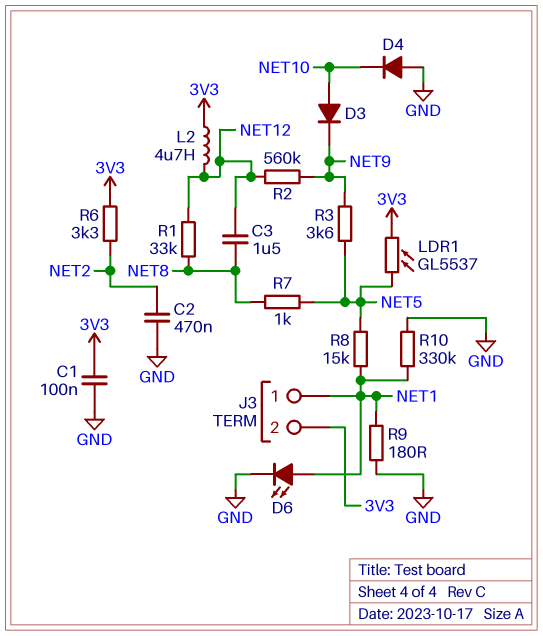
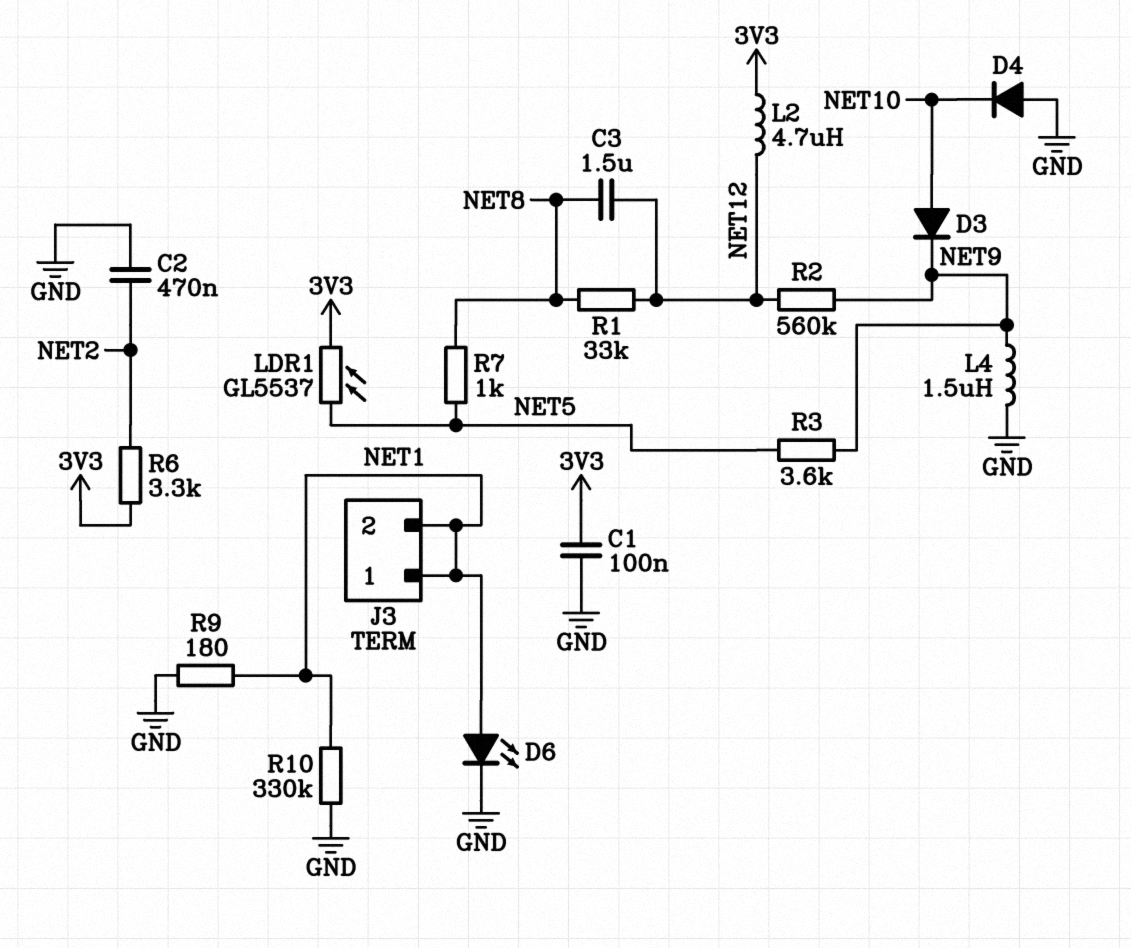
J3 pin 2: 3V3 -> NET1
L4: none -> 1.5uH (GND, NET9)
R8: 15k (NET1, NET5) -> none

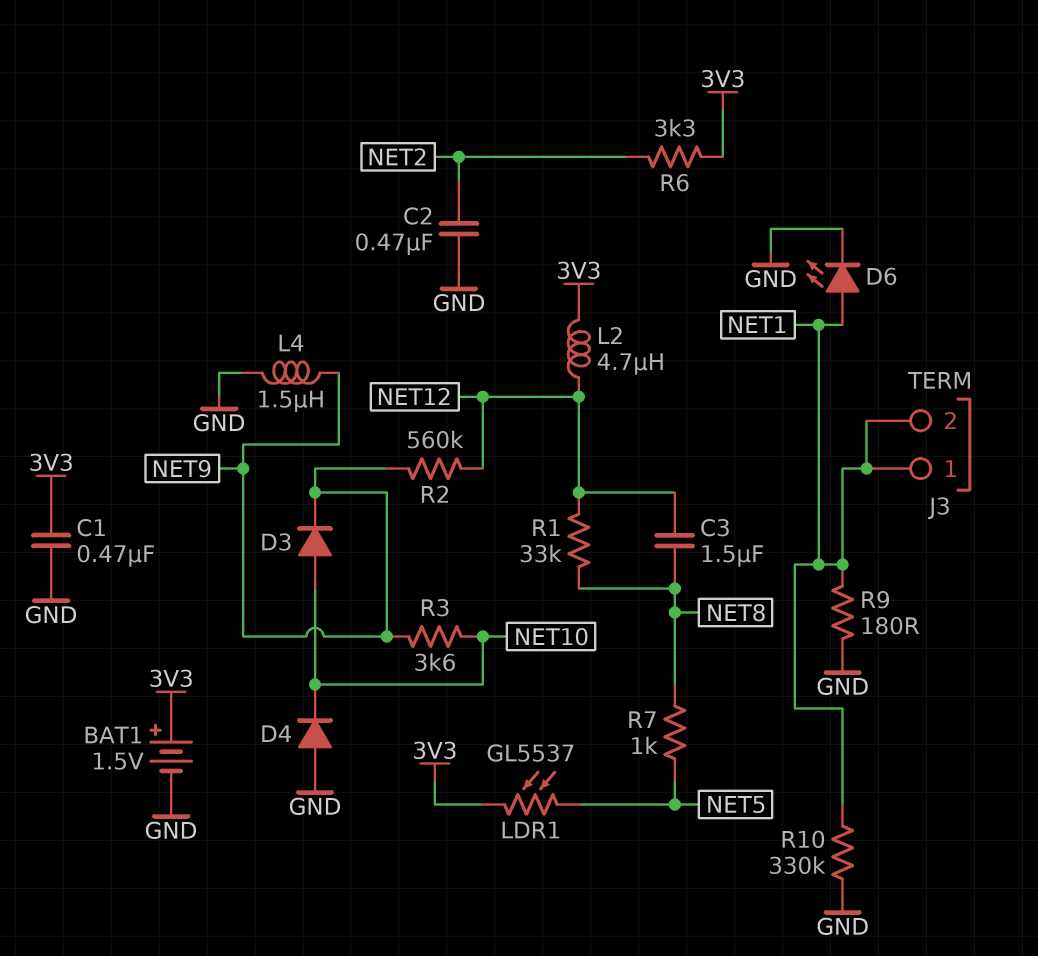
BAT1: none -> 1.5V (plus 3V3, minus GND)
C1: 100nF (3V3, GND) -> 470nF (3V3, GND)
R3: 3.6k (NET5, NET9) -> 3.6k (NET9, NET10)

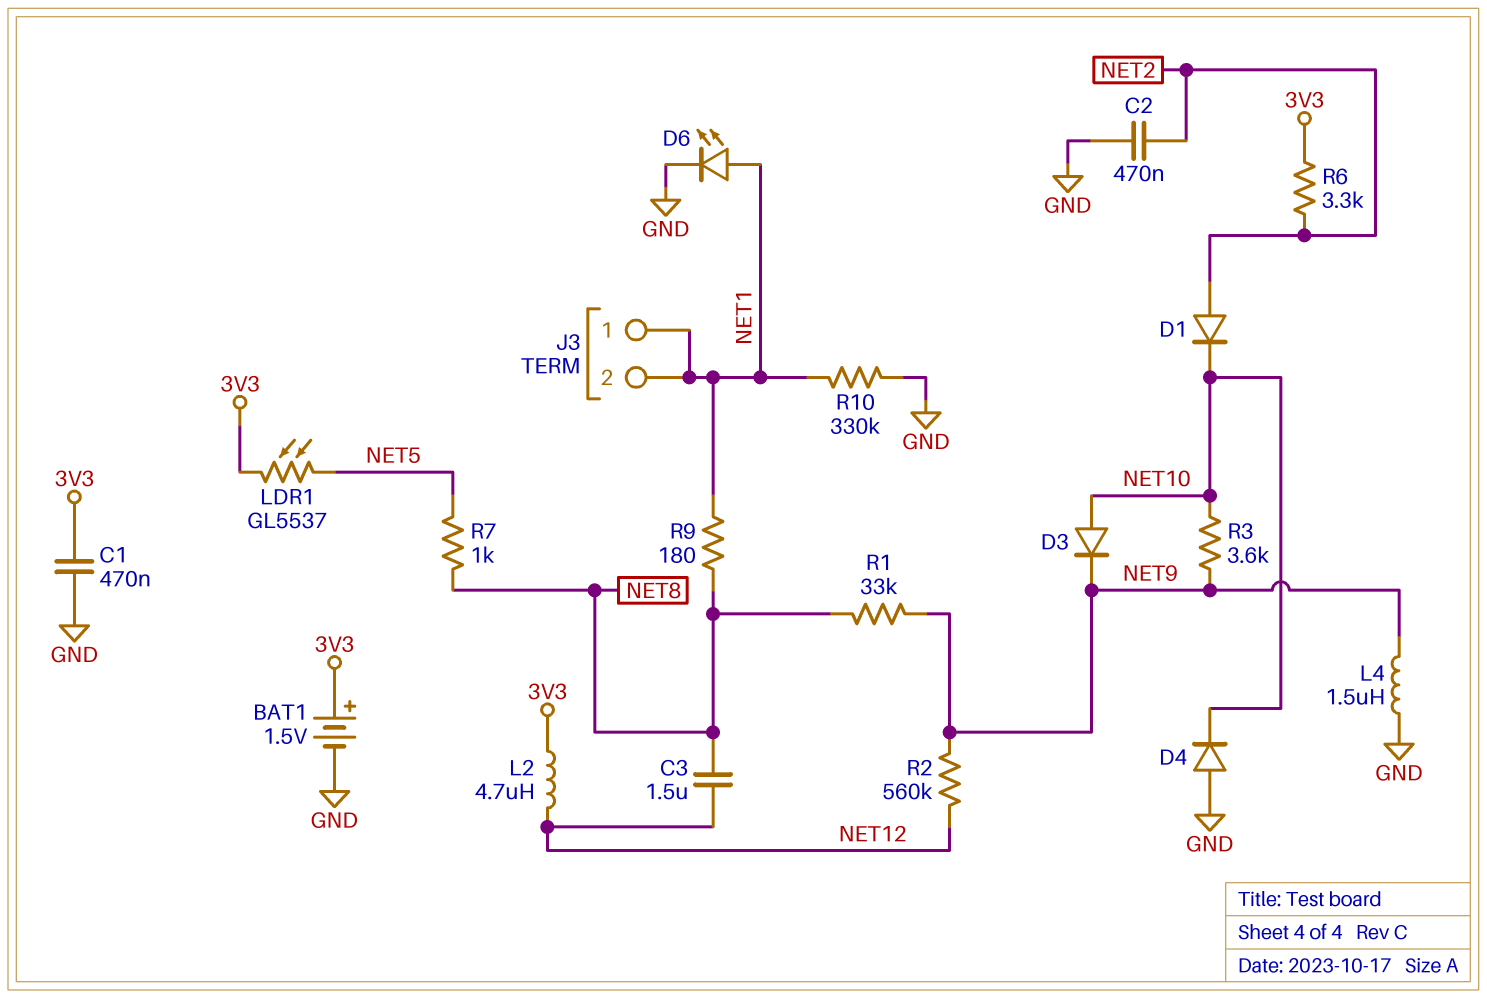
D1: none -> diode (A NET2, K NET10)
R1: 33k (NET8, NET12) -> 33k (NET8, NET9)
R9: 180 (GND, NET1) -> 180 (NET1, NET8)

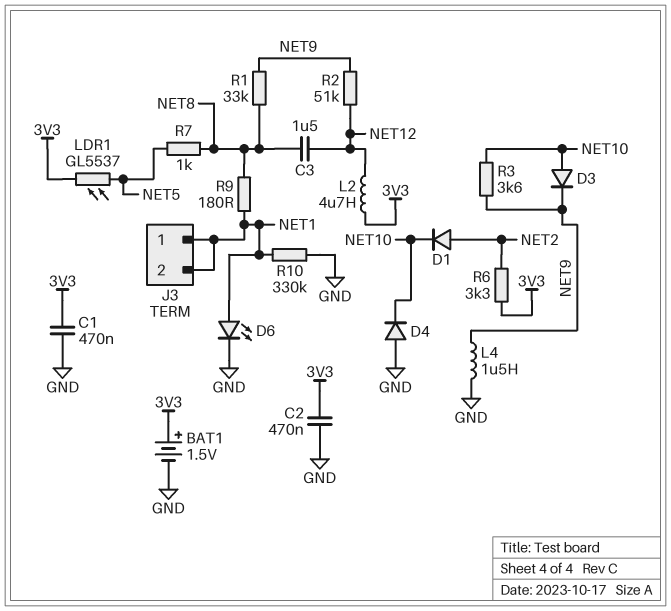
C2: 470nF (GND, NET2) -> 470nF (3V3, GND)
R2: 560k (NET9, NET12) -> 51k (NET9, NET12)

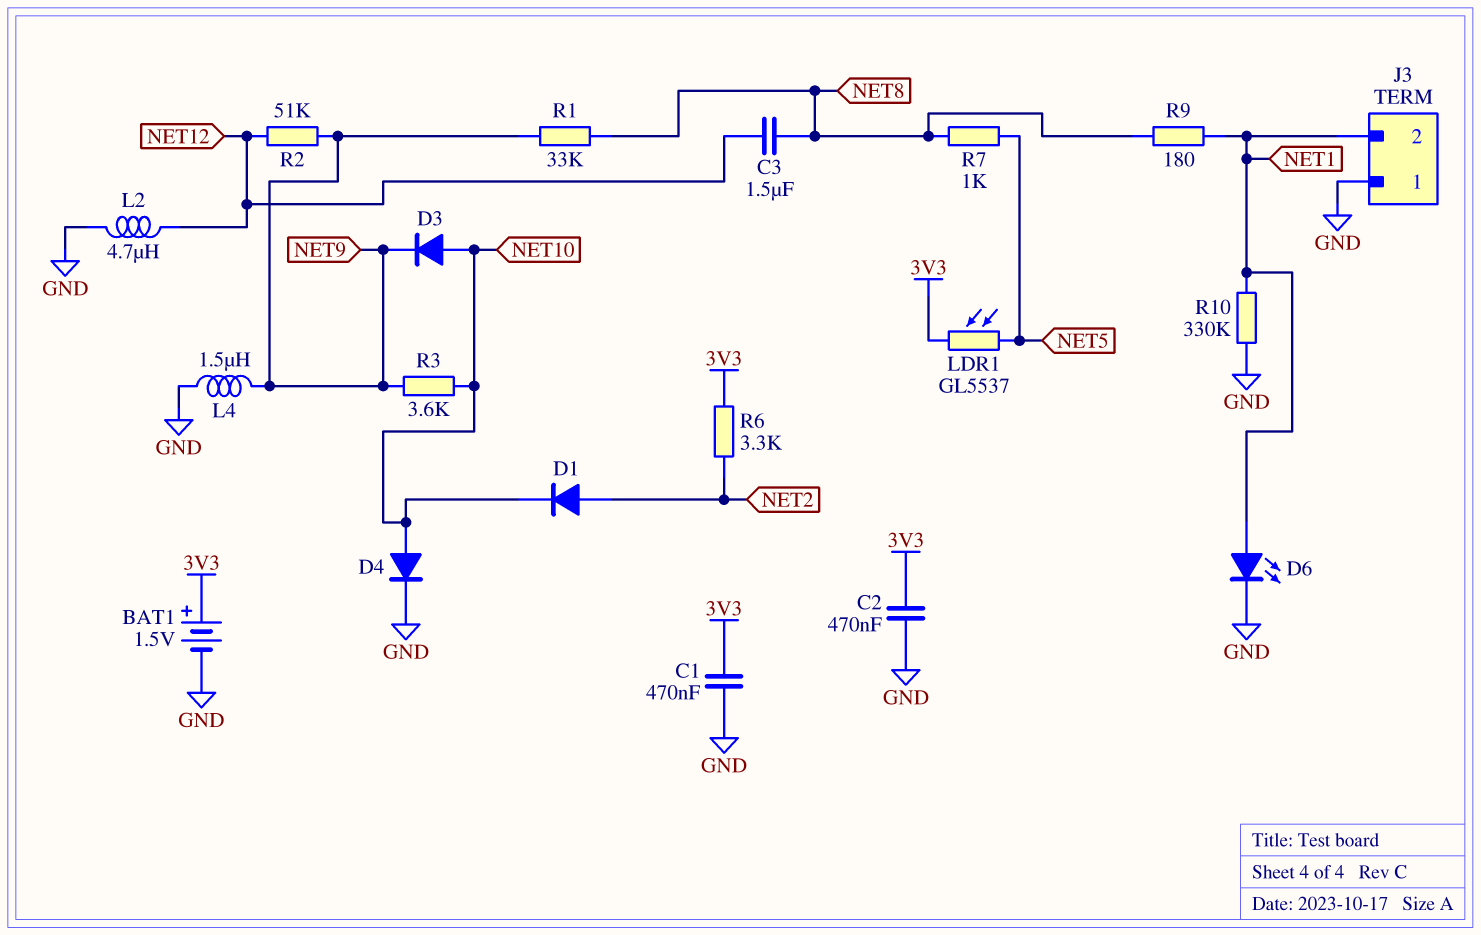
D4: diode (A GND, K NET10) -> diode (A NET10, K GND)
J3 pin 1: NET1 -> GND
L2: 4.7uH (3V3, NET12) -> 4.7uH (GND, NET12)

